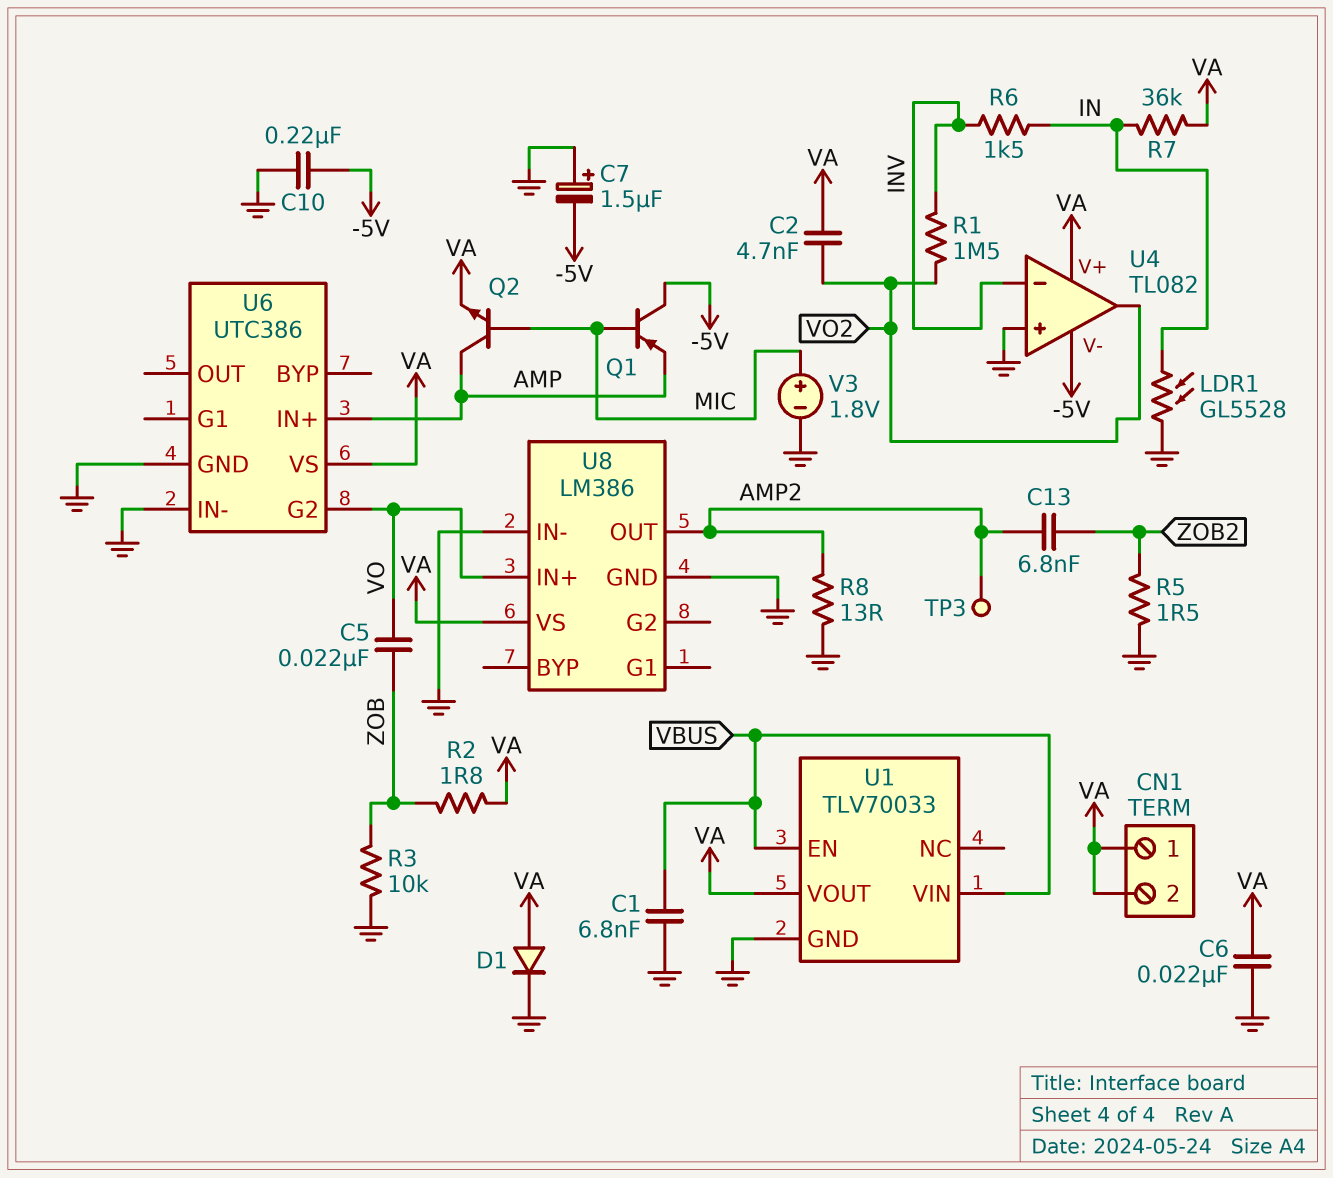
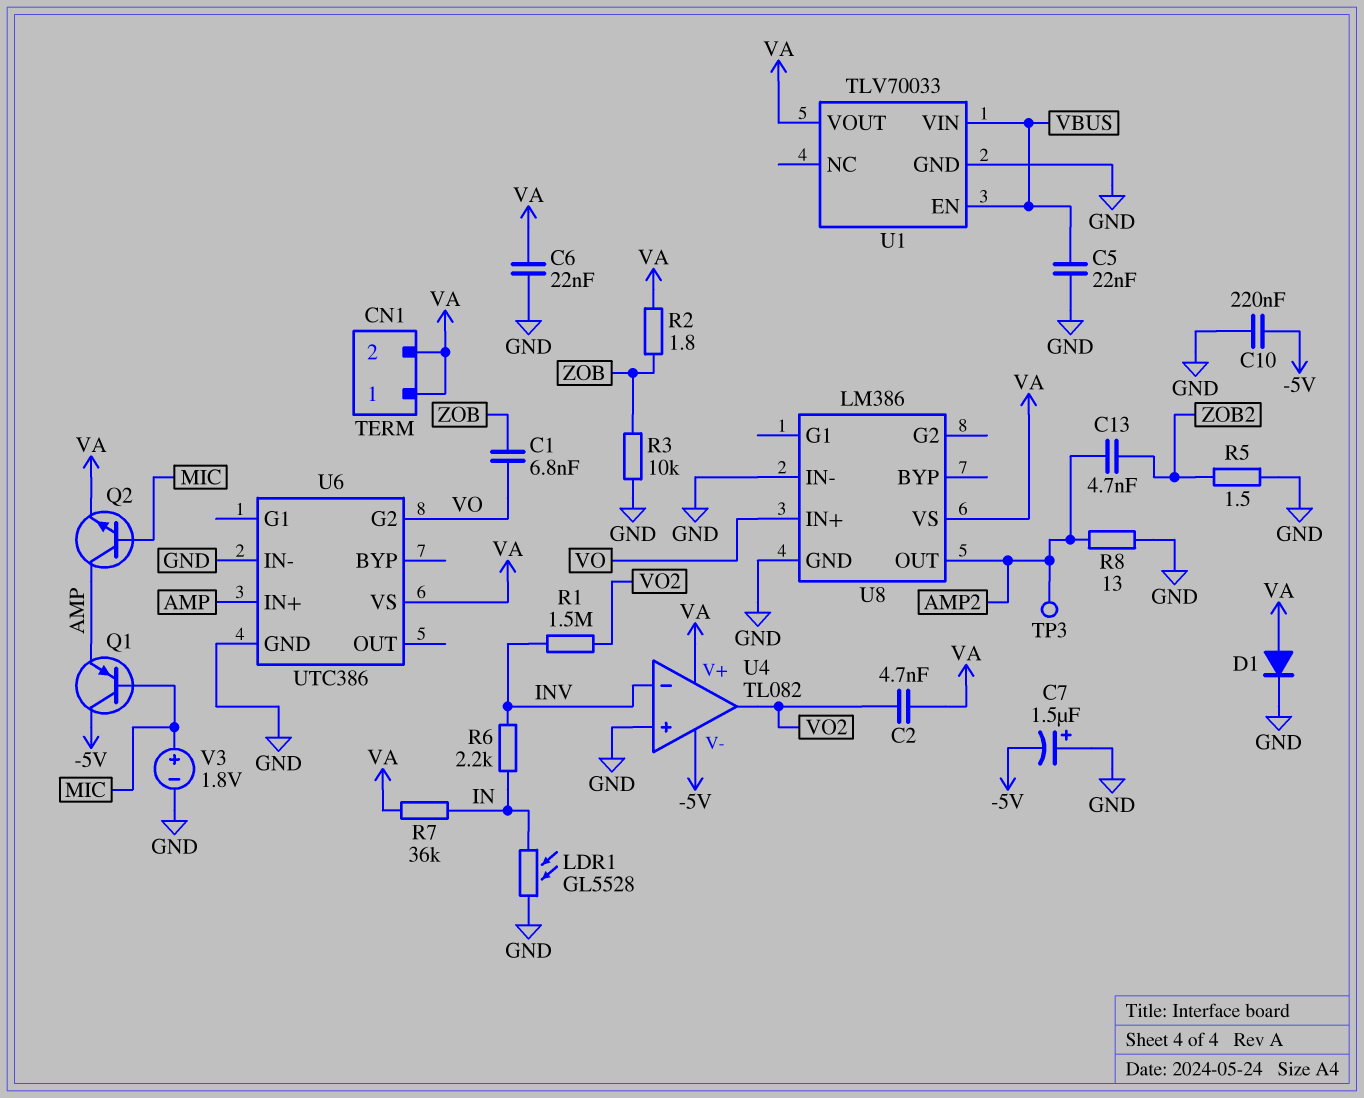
C1: 6.8nF (GND, VBUS) -> 6.8nF (VO, ZOB)
C5: 22nF (VO, ZOB) -> 22nF (GND, VBUS)
C13: 6.8nF (AMP2, ZOB2) -> 4.7nF (AMP2, ZOB2)
R6: 1.5k (IN, INV) -> 2.2k (IN, INV)

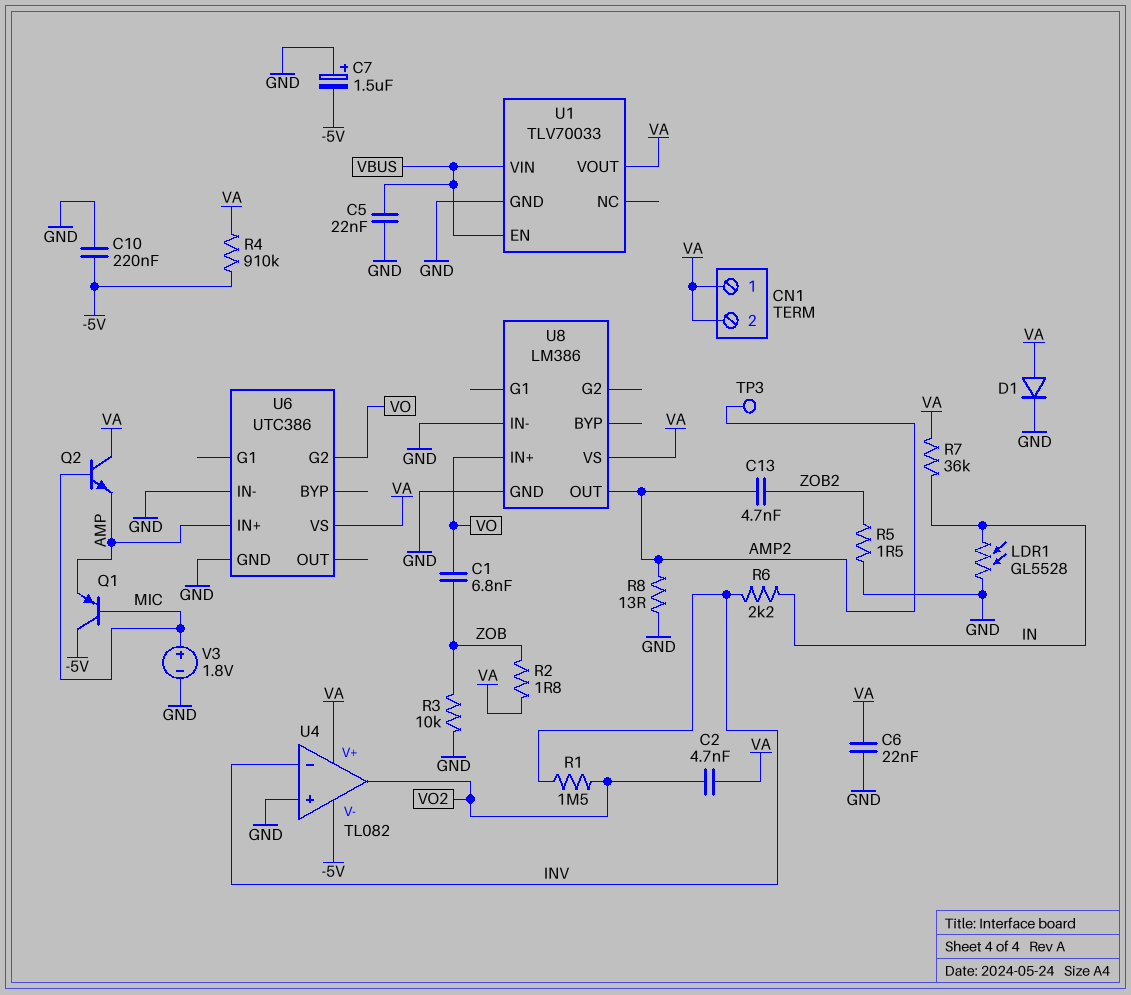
Q2: NPN (B MIC, C AMP, E VA) -> NPN (B MIC, C VA, E AMP)
R4: none -> 910k (-5V, VA)

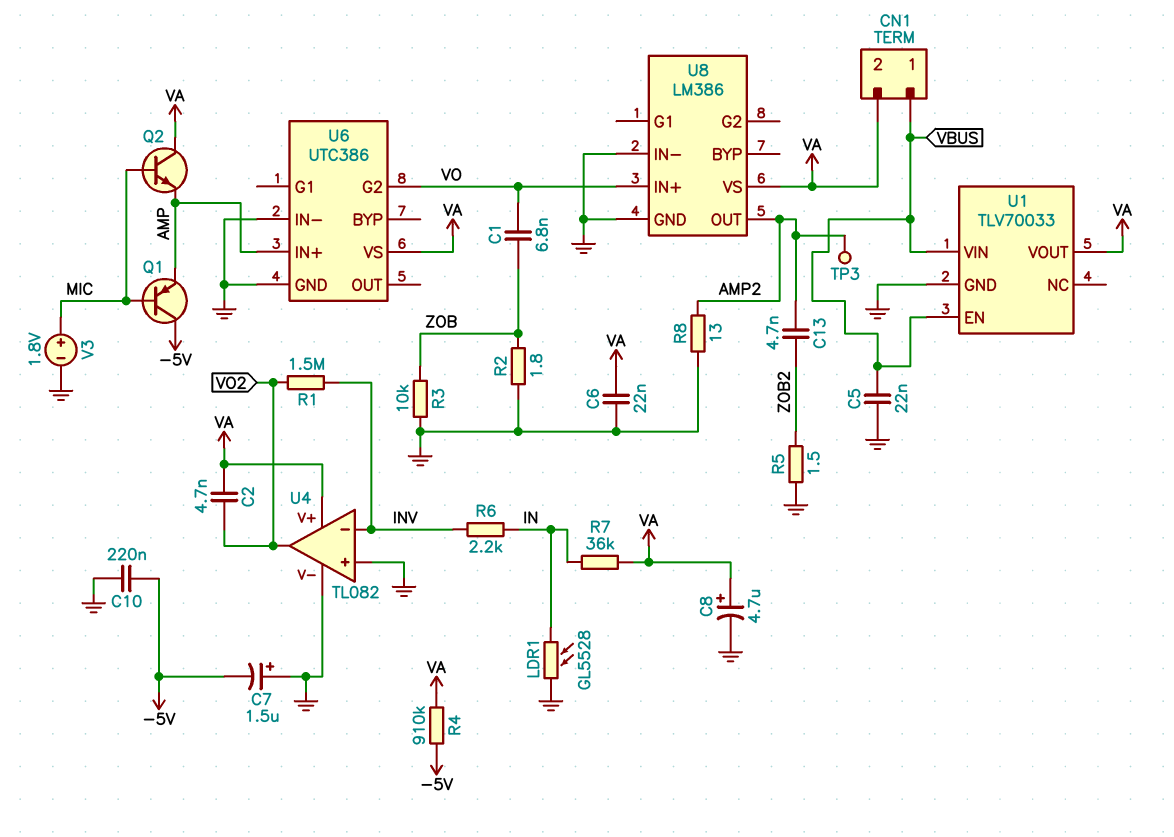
C8: none -> 4.7uF (plus VA, minus GND)
CN1 pin 1: VA -> VBUS
D1: diode (A VA, K GND) -> none
R2: 1.8 (VA, ZOB) -> 1.8 (GND, ZOB)
U4 pin V-: -5V -> GND

